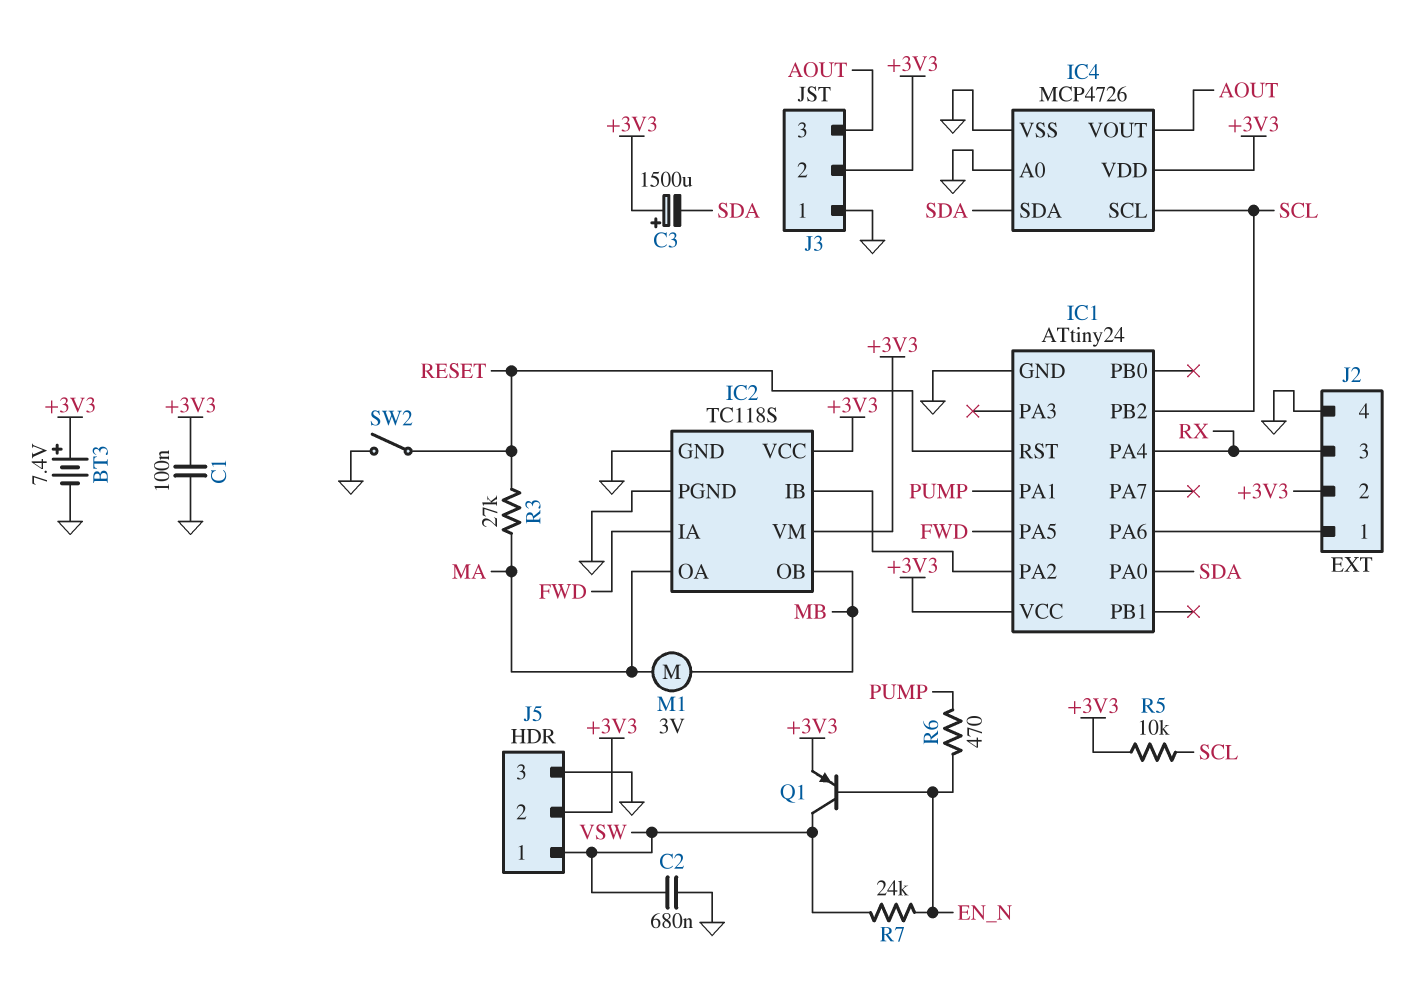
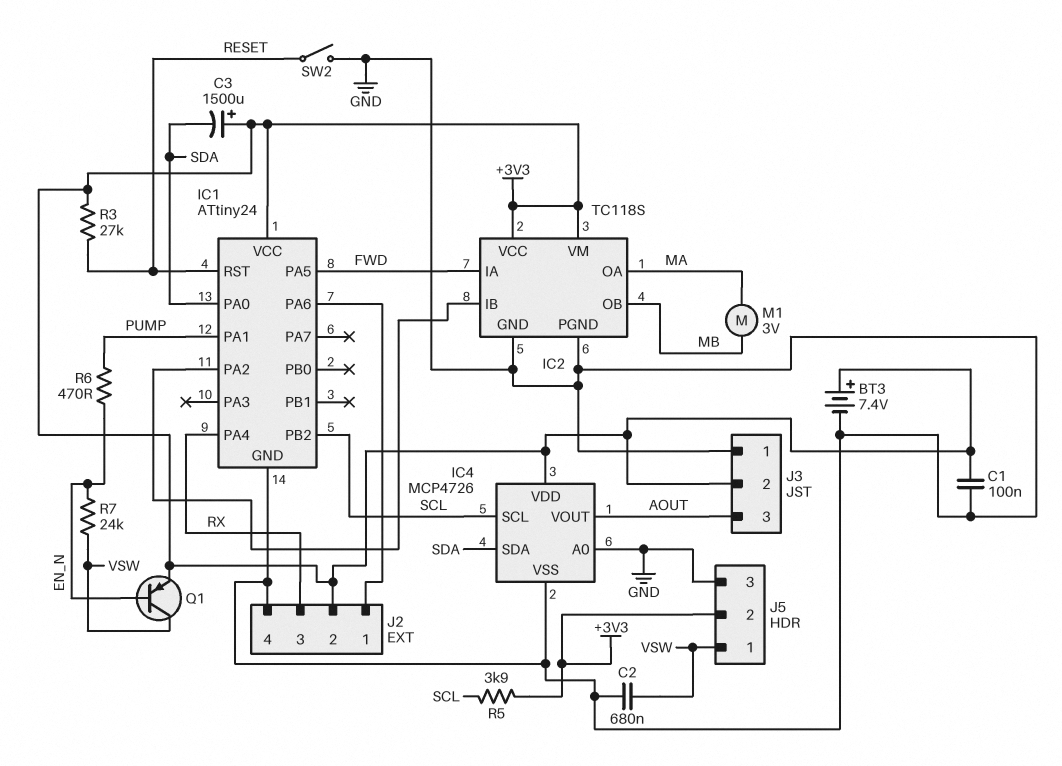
R3: 27k (MA, RESET) -> 27k (+3V3, RESET)
R5: 10k (+3V3, SCL) -> 3.9k (+3V3, SCL)

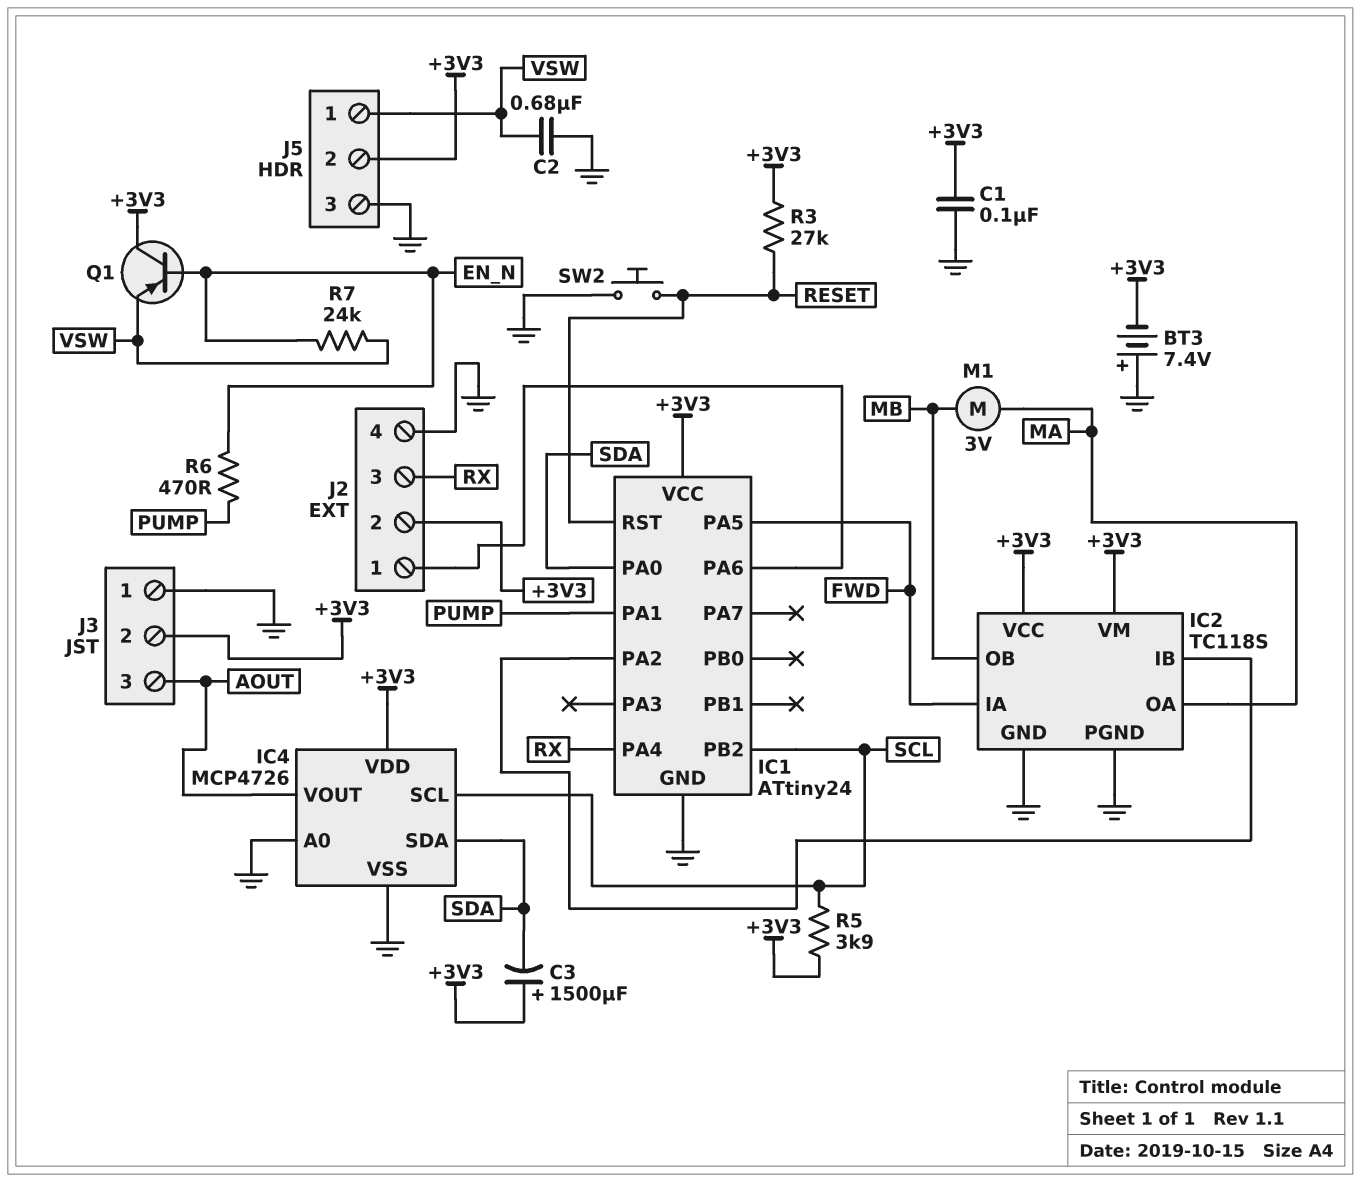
BT3: 7.4V (plus +3V3, minus GND) -> 7.4V (plus GND, minus +3V3)
Q1: PNP (B EN_N, C VSW, E +3V3) -> PNP (B EN_N, C +3V3, E VSW)
SW2: switch (GND, RESET) -> button (GND, RESET)

